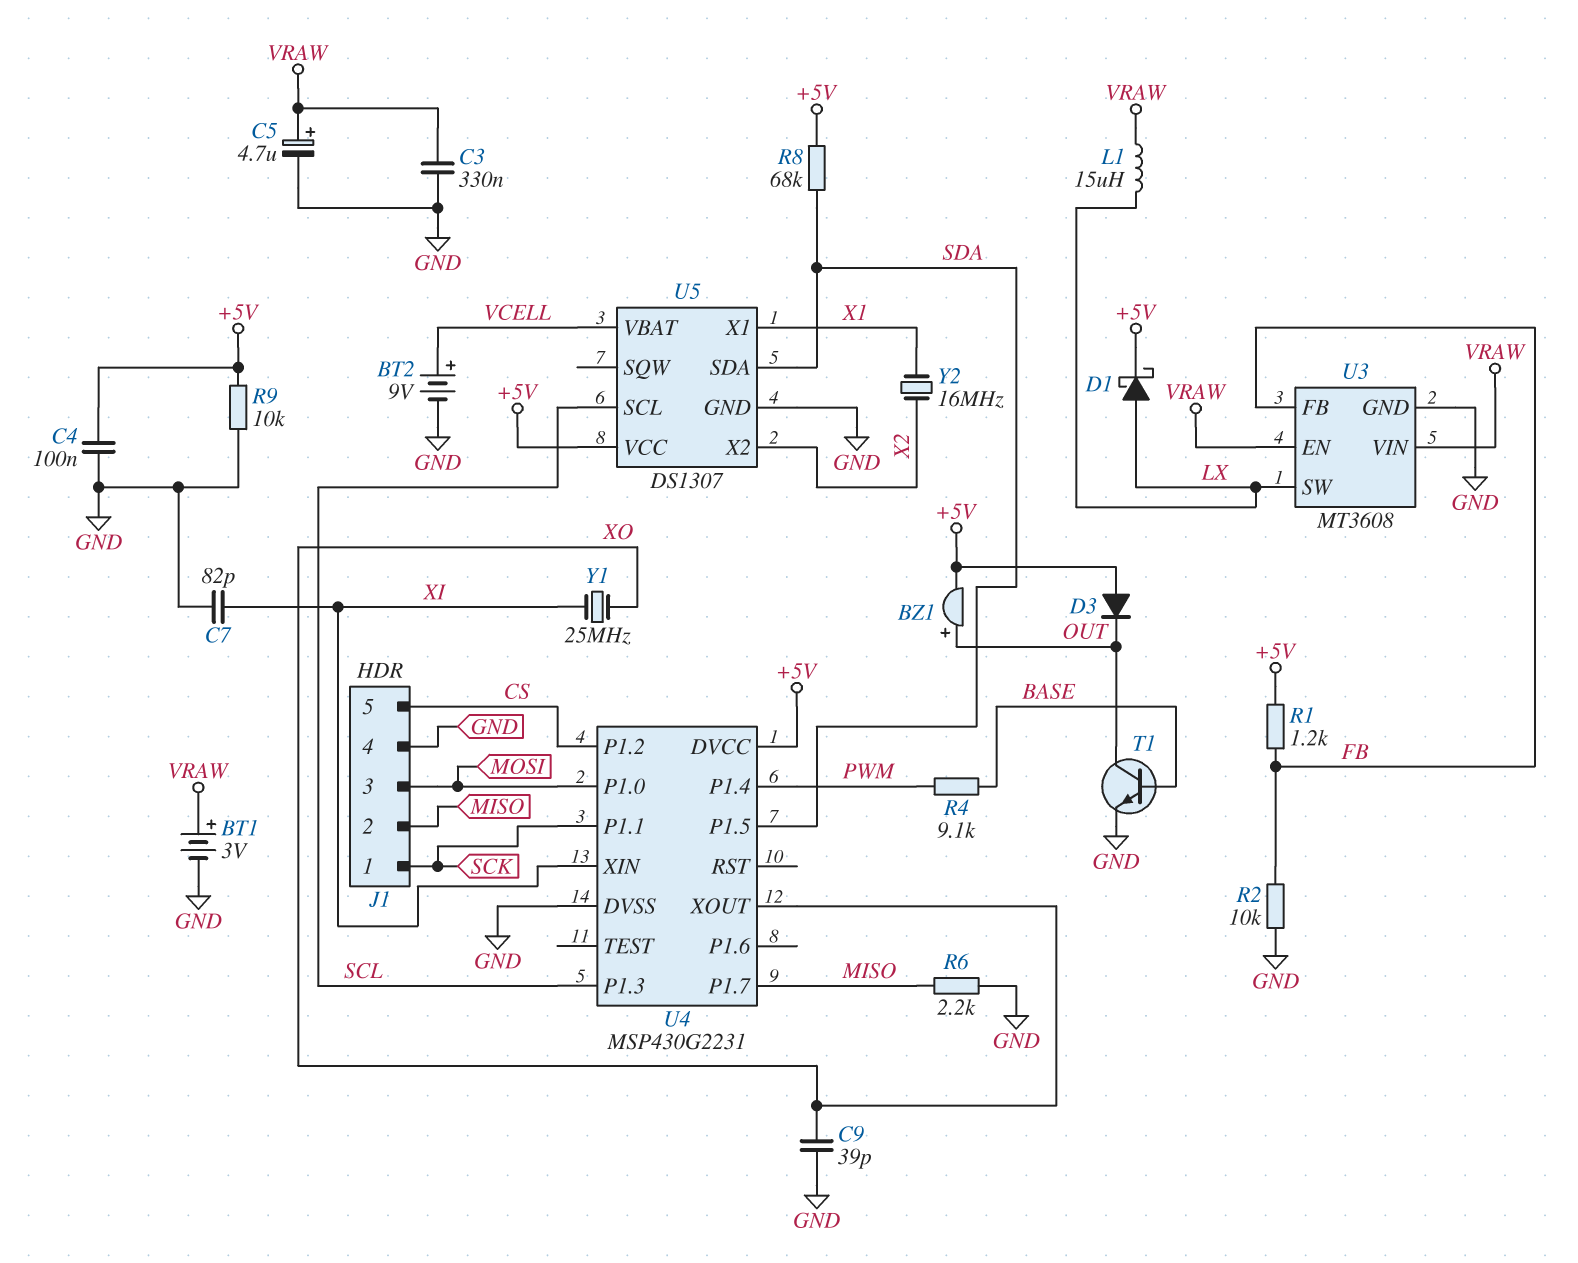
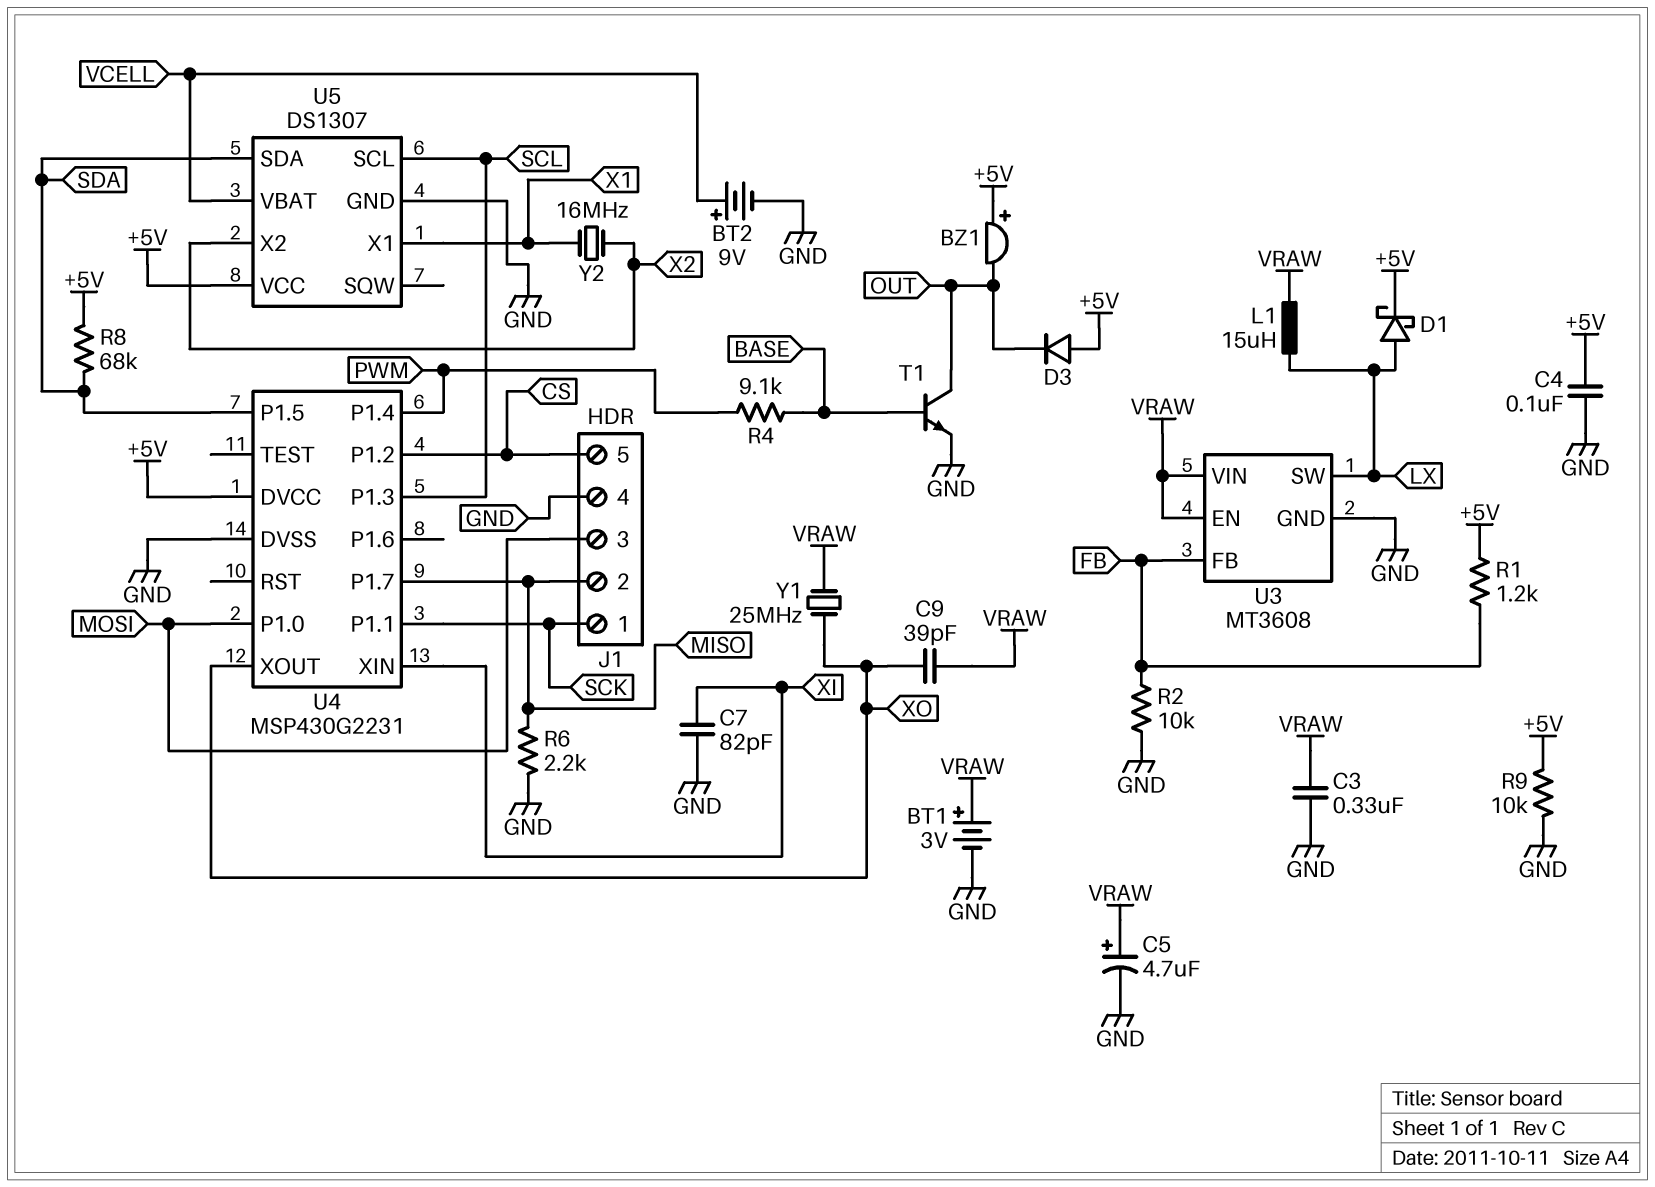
BZ1: buzzer (plus OUT, minus +5V) -> buzzer (plus +5V, minus OUT)
C9: 39pF (GND, XO) -> 39pF (VRAW, XO)
Y1: 25MHz (XI, XO) -> 25MHz (VRAW, XO)

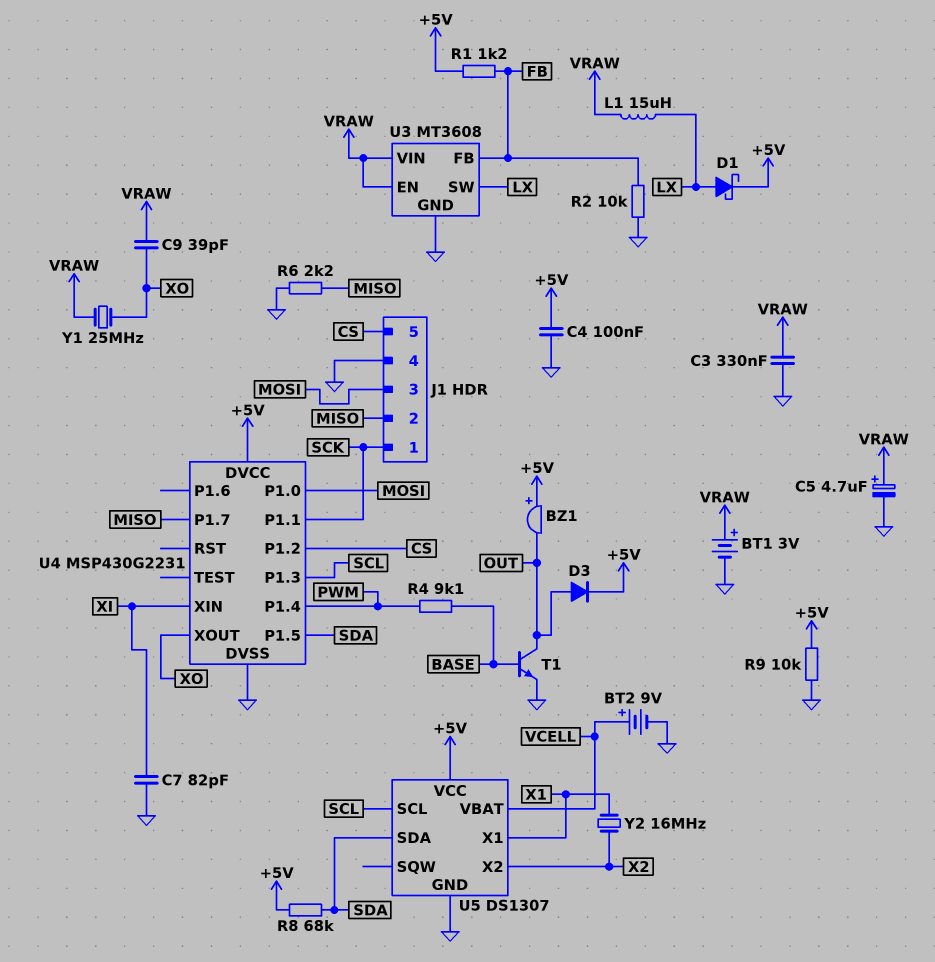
D3: diode (A +5V, K OUT) -> diode (A OUT, K +5V)

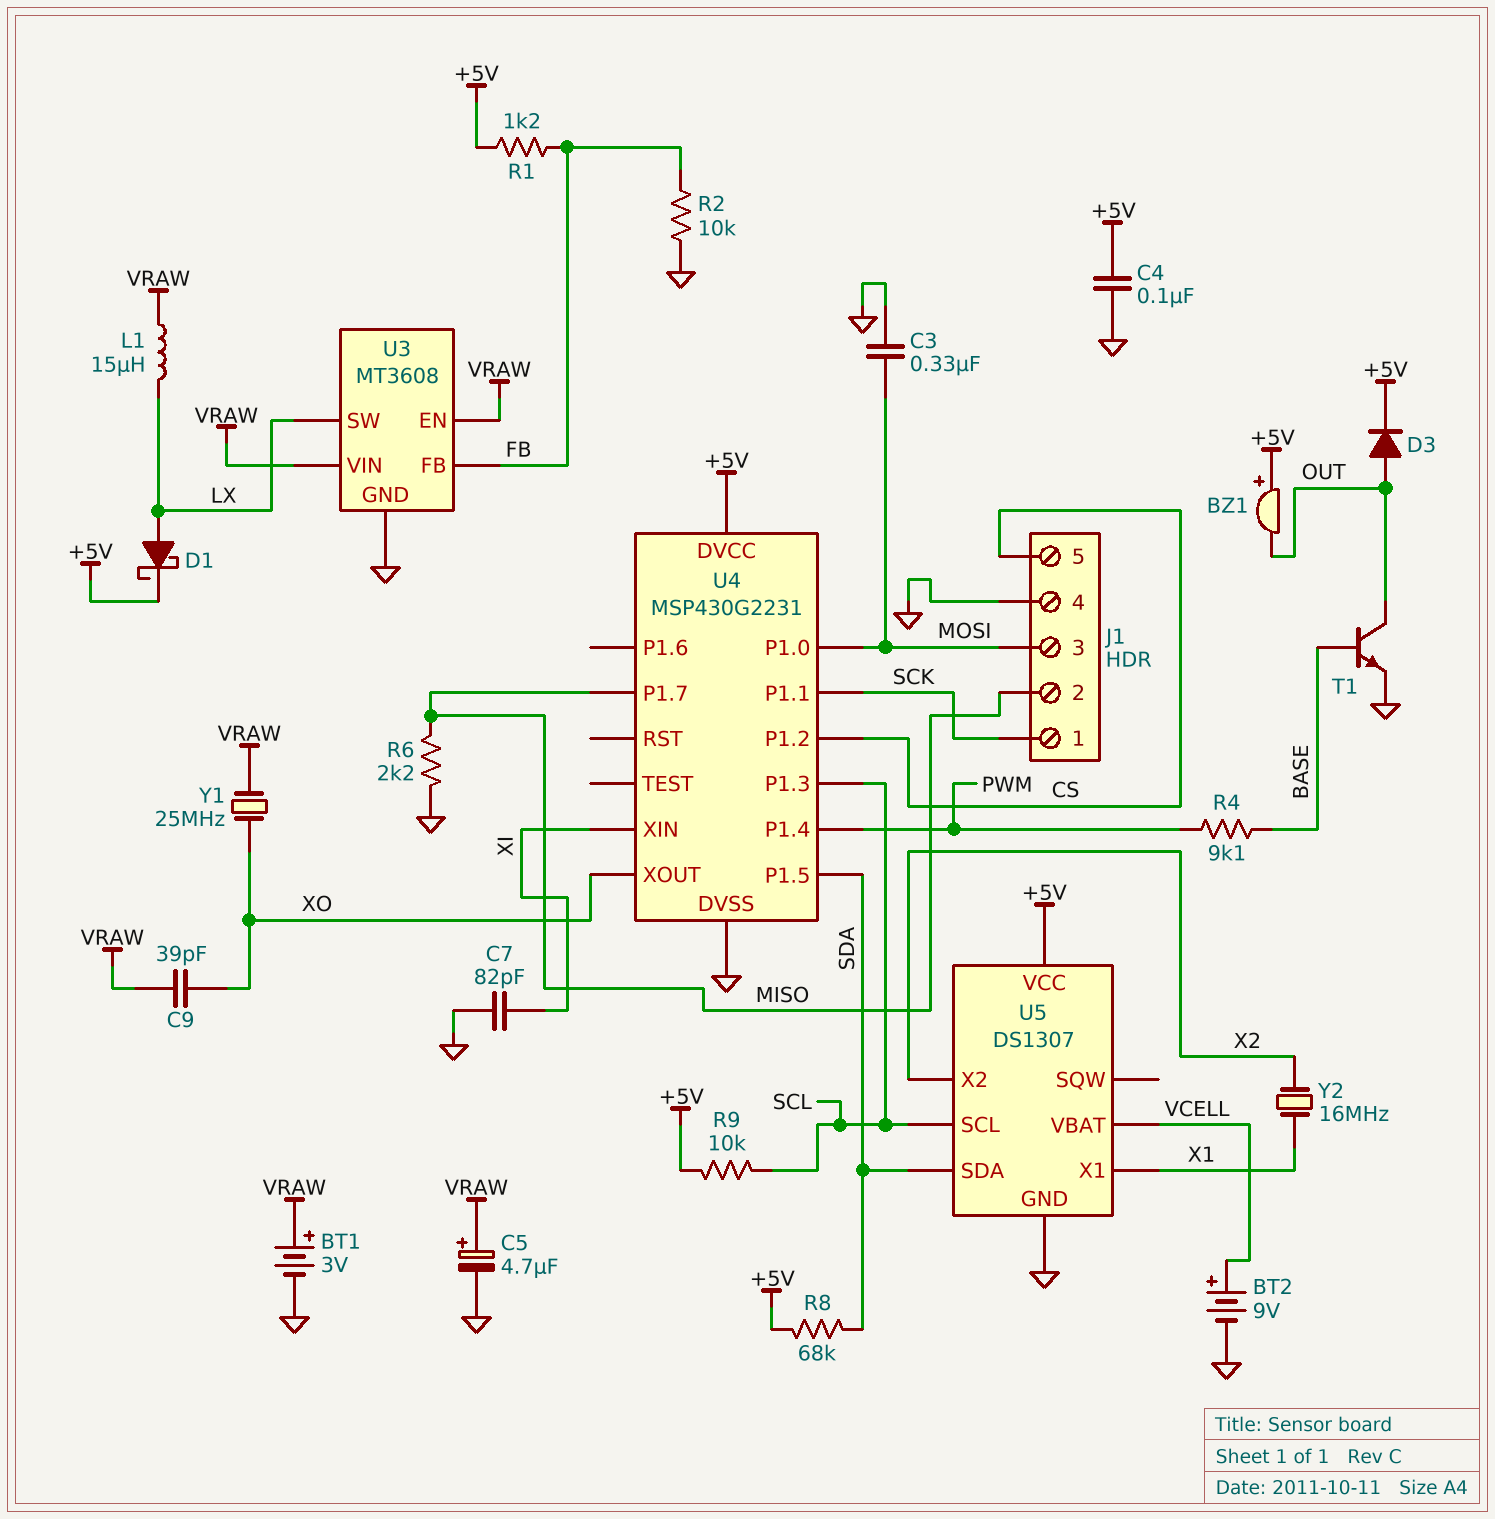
C3: 330nF (GND, VRAW) -> 330nF (GND, MOSI)
R9: 10k (+5V, GND) -> 10k (+5V, SCL)

